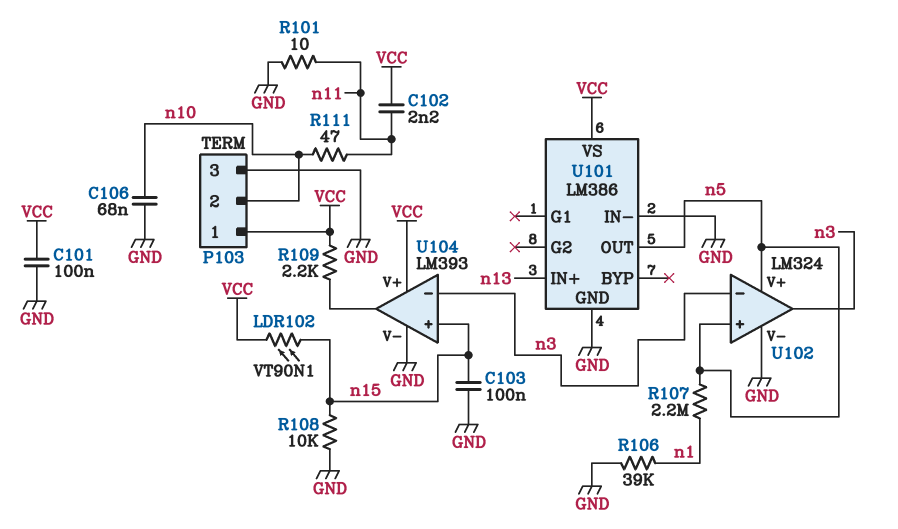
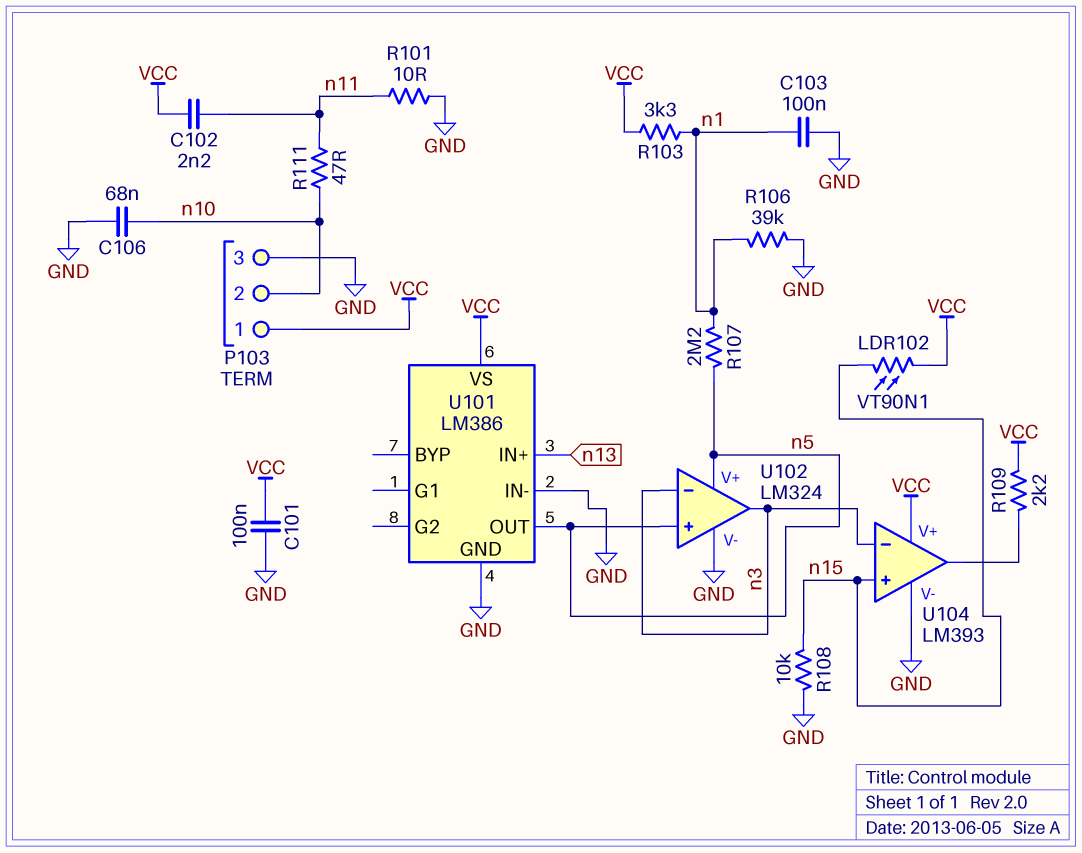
C103: 100nF (GND, n15) -> 100nF (GND, n1)
R103: none -> 3.3k (VCC, n1)

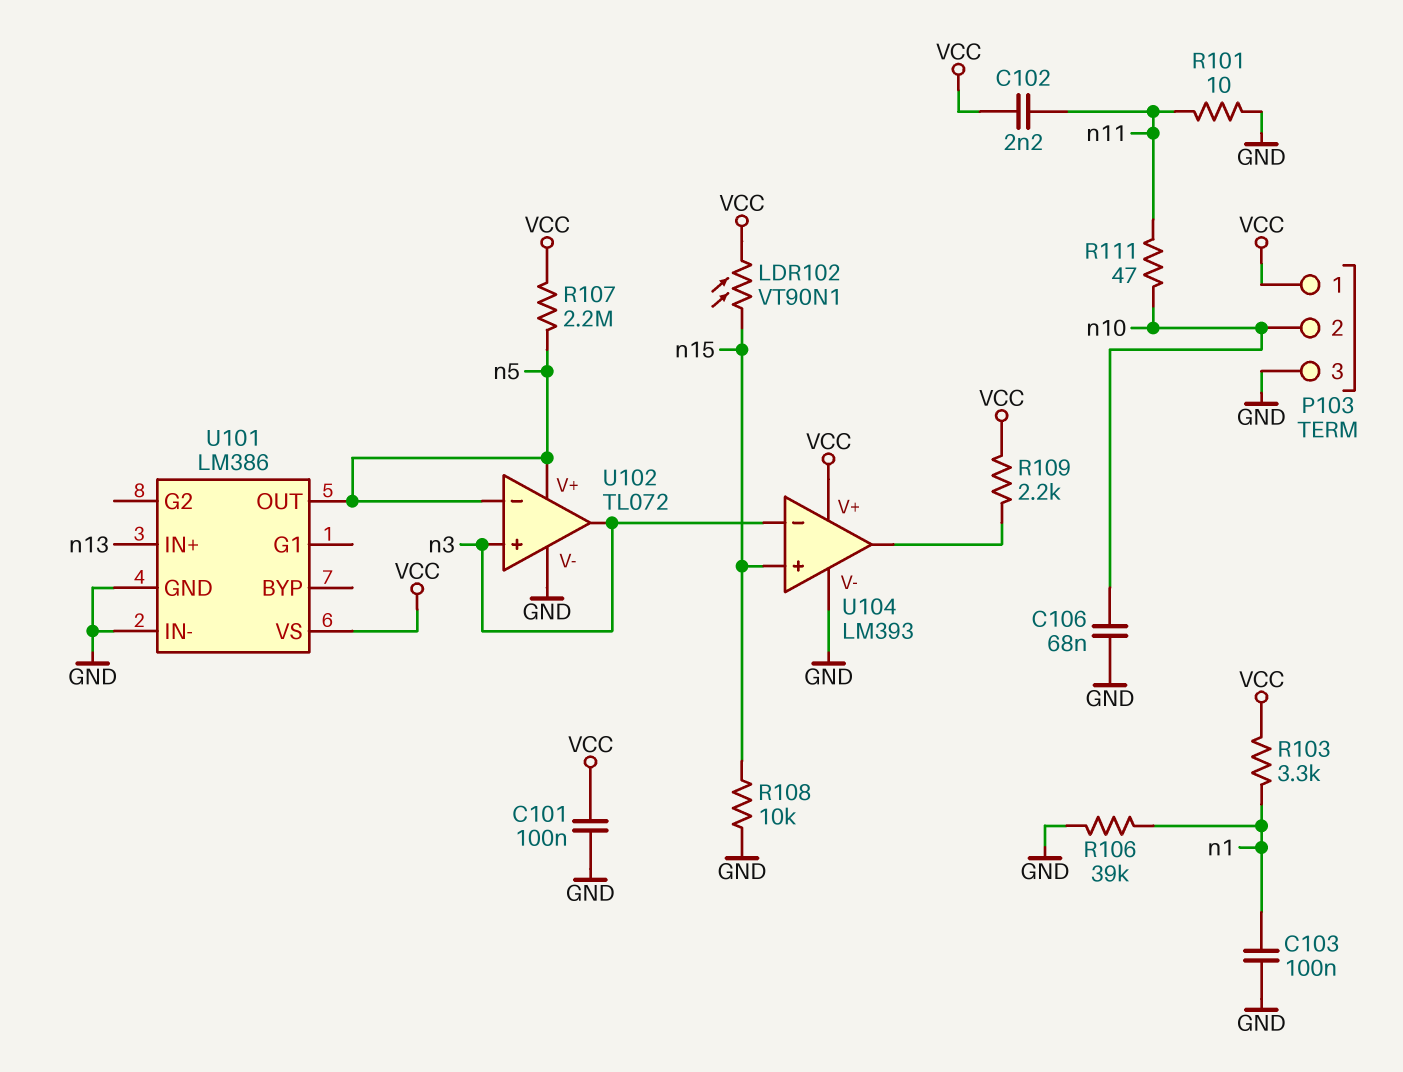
R107: 2.2M (n1, n5) -> 2.2M (VCC, n5)
U102: LM324 -> TL072
U102 pin in+: n5 -> n3
U102 pin in-: n3 -> n5

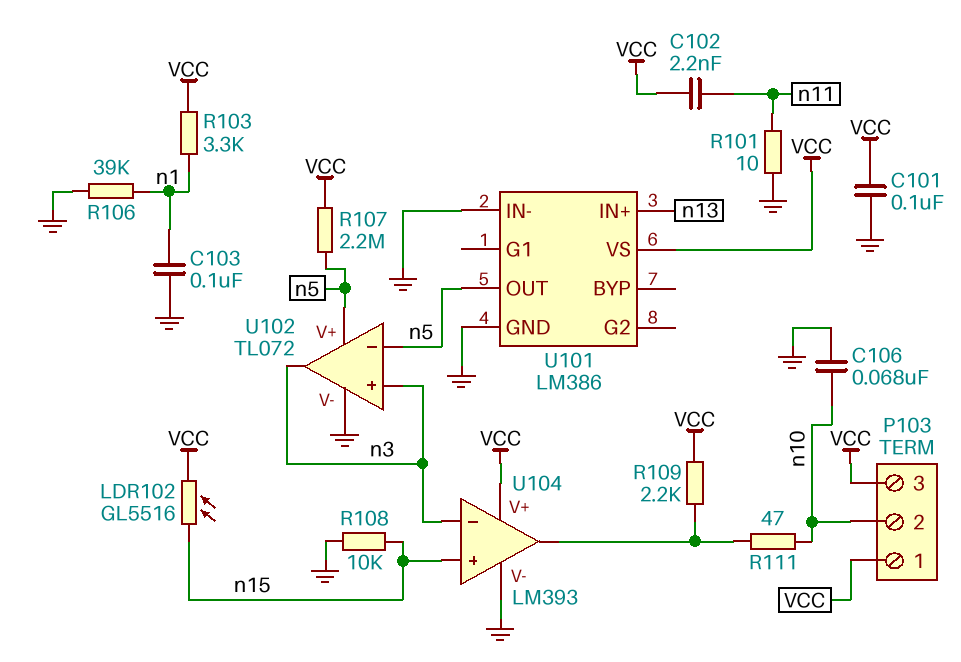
LDR102: VT90N1 (VCC, n15) -> GL5516 (VCC, n15)
P103 pin 3: GND -> VCC
R111: 47 (n10, n11) -> 47 (U104/out, n10)

